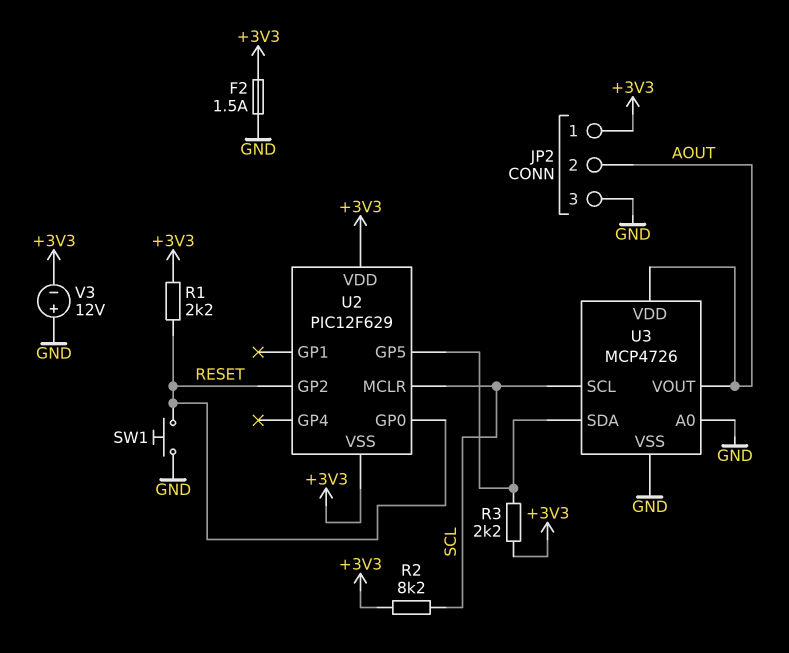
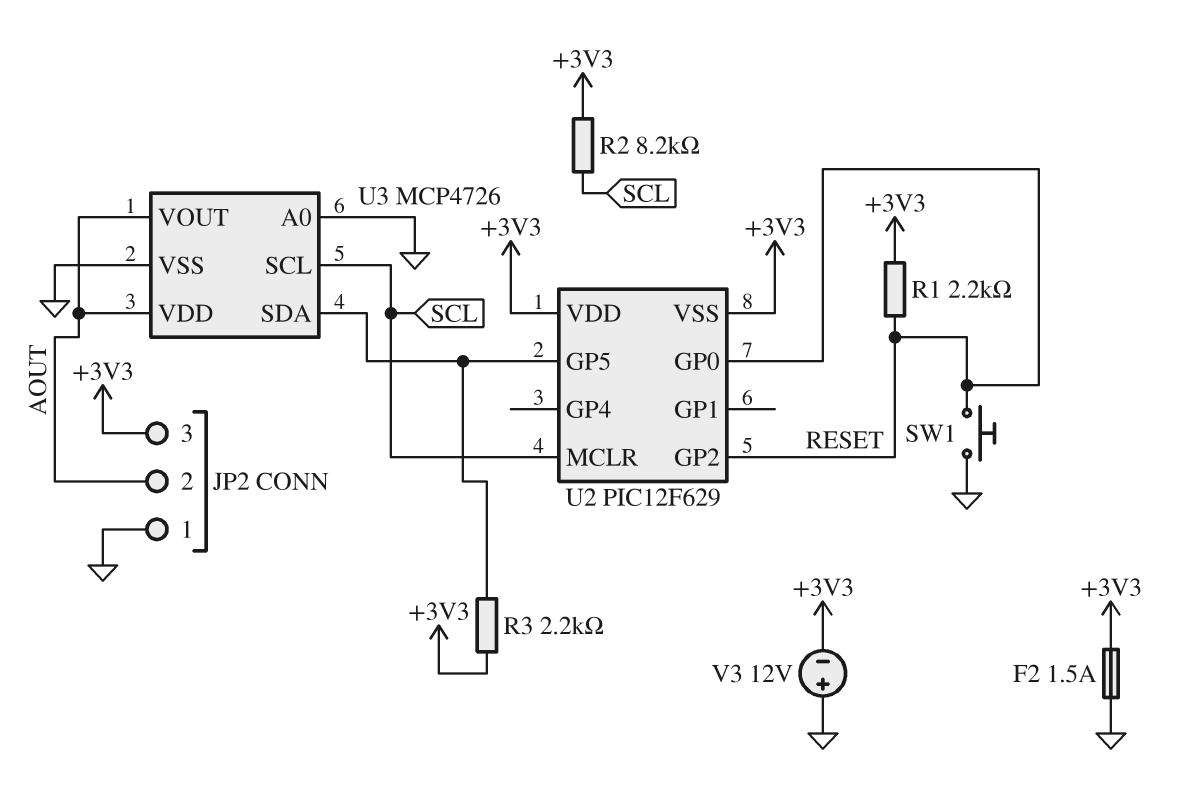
JP2 pin 1: +3V3 -> GND
JP2 pin 3: GND -> +3V3

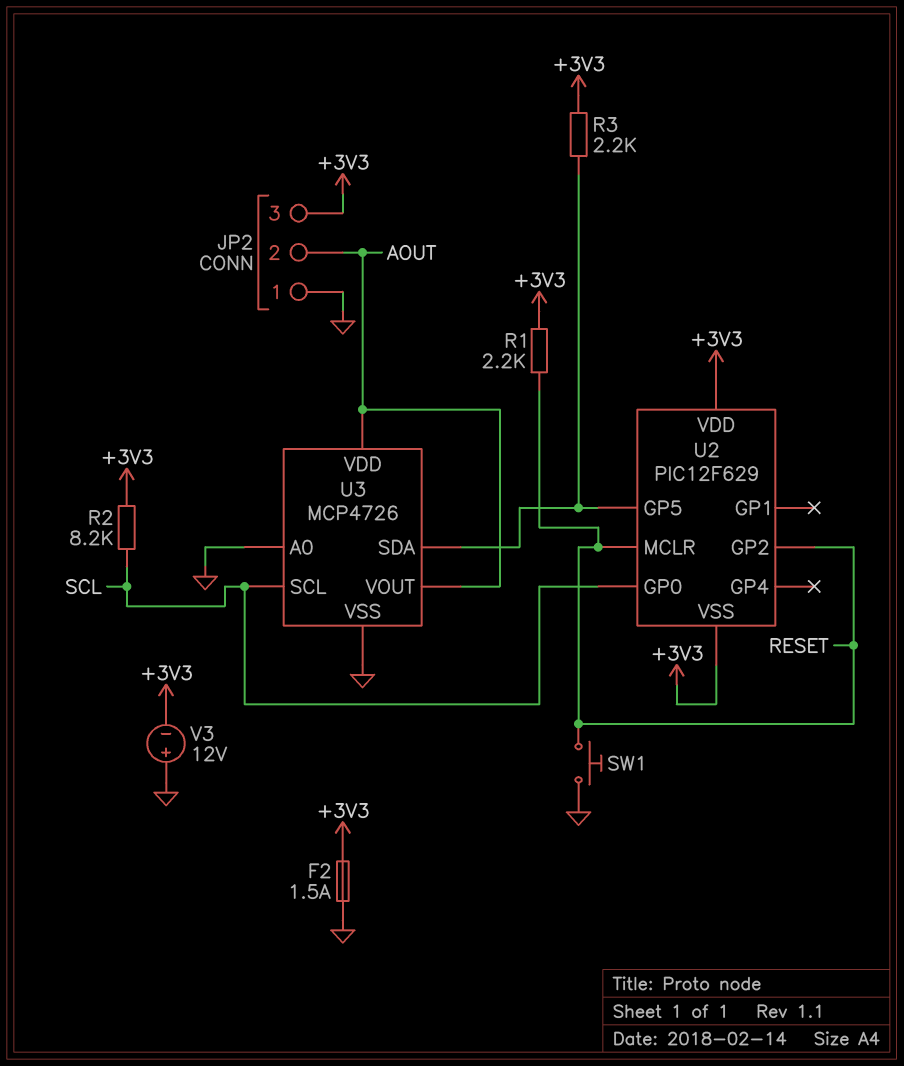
U2 pin GP0: RESET -> SCL
U2 pin MCLR: SCL -> RESET

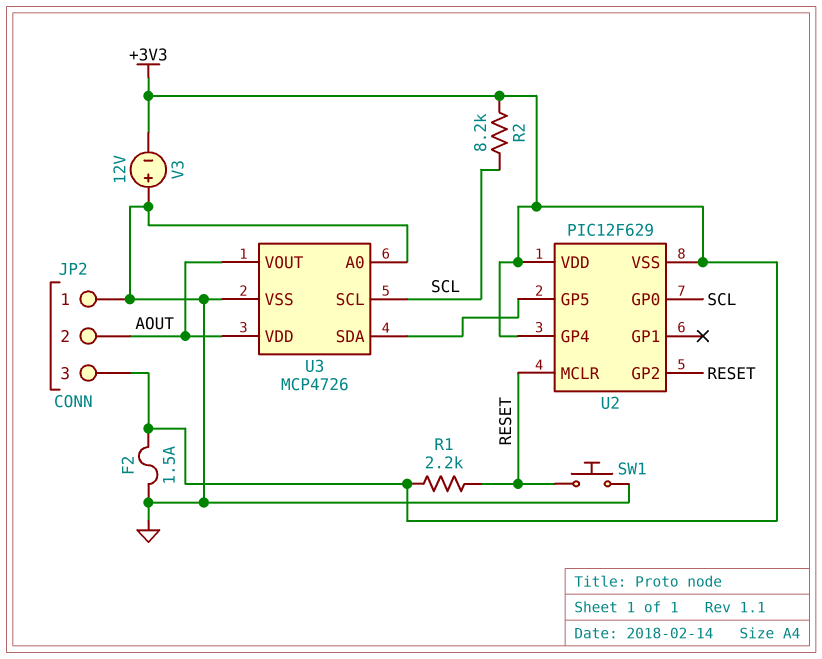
R3: 2.2k (+3V3, U2/GP5) -> none
U2 pin GP4: none -> +3V3

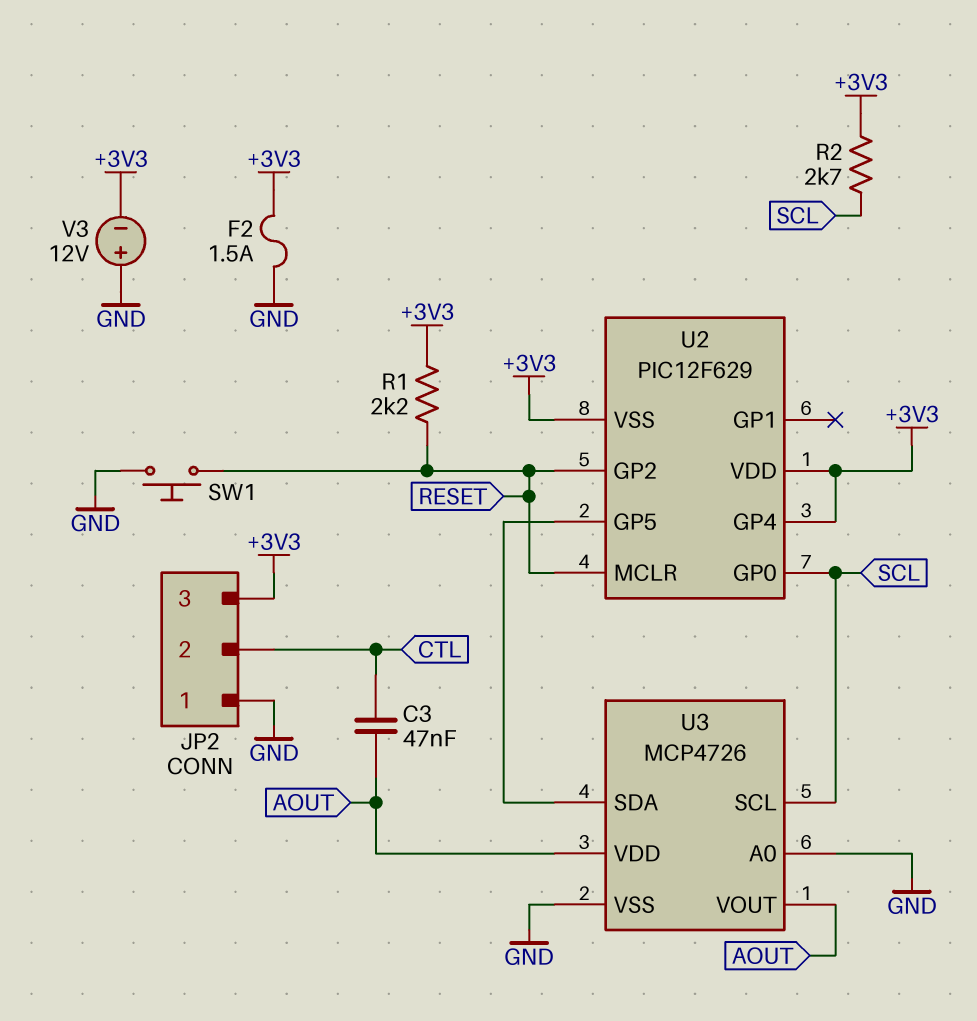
C3: none -> 47nF (AOUT, CTL)
JP2 pin 2: AOUT -> CTL
R2: 8.2k (+3V3, SCL) -> 2.7k (+3V3, SCL)

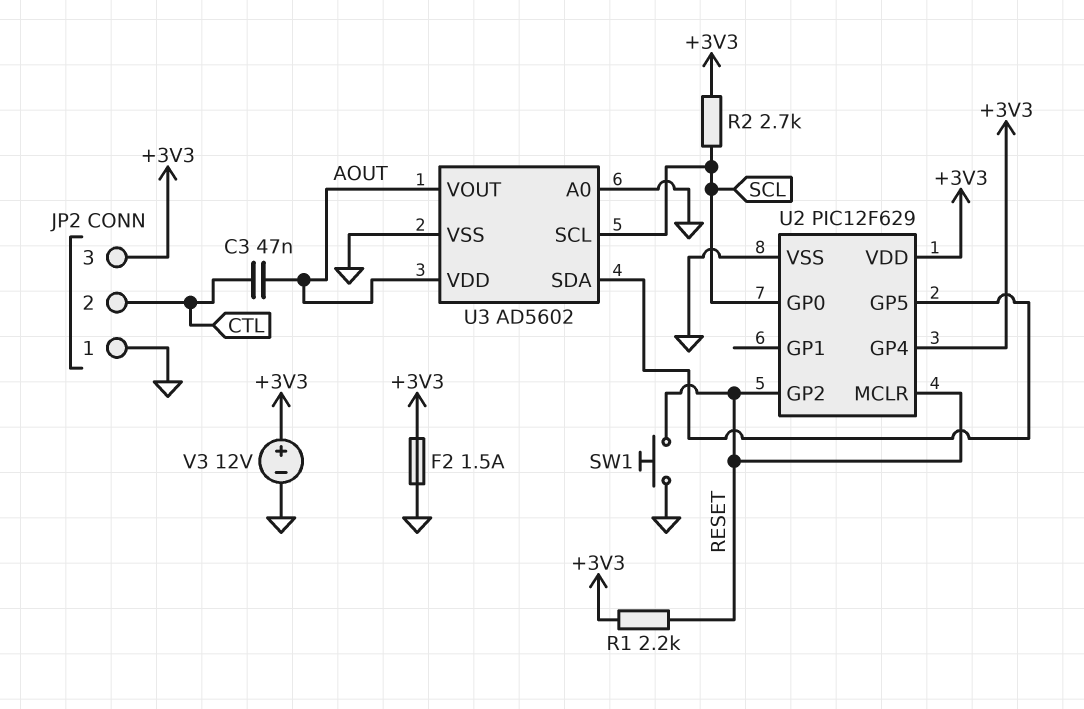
U2 pin VSS: +3V3 -> GND
U3: MCP4726 -> AD5602
V3: 12V (plus GND, minus +3V3) -> 12V (plus +3V3, minus GND)

